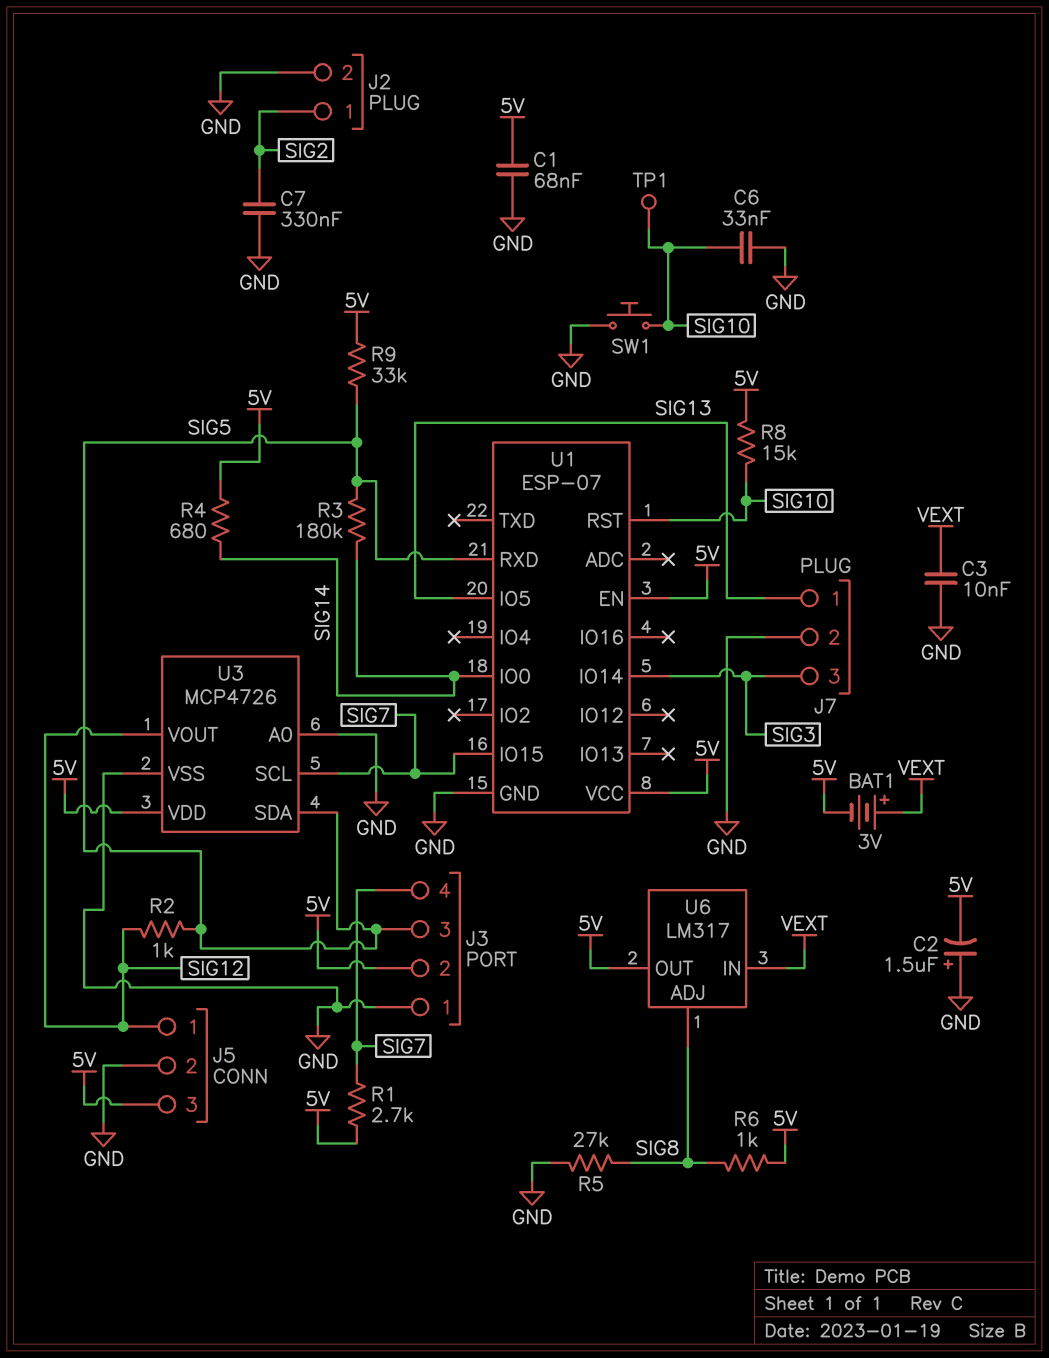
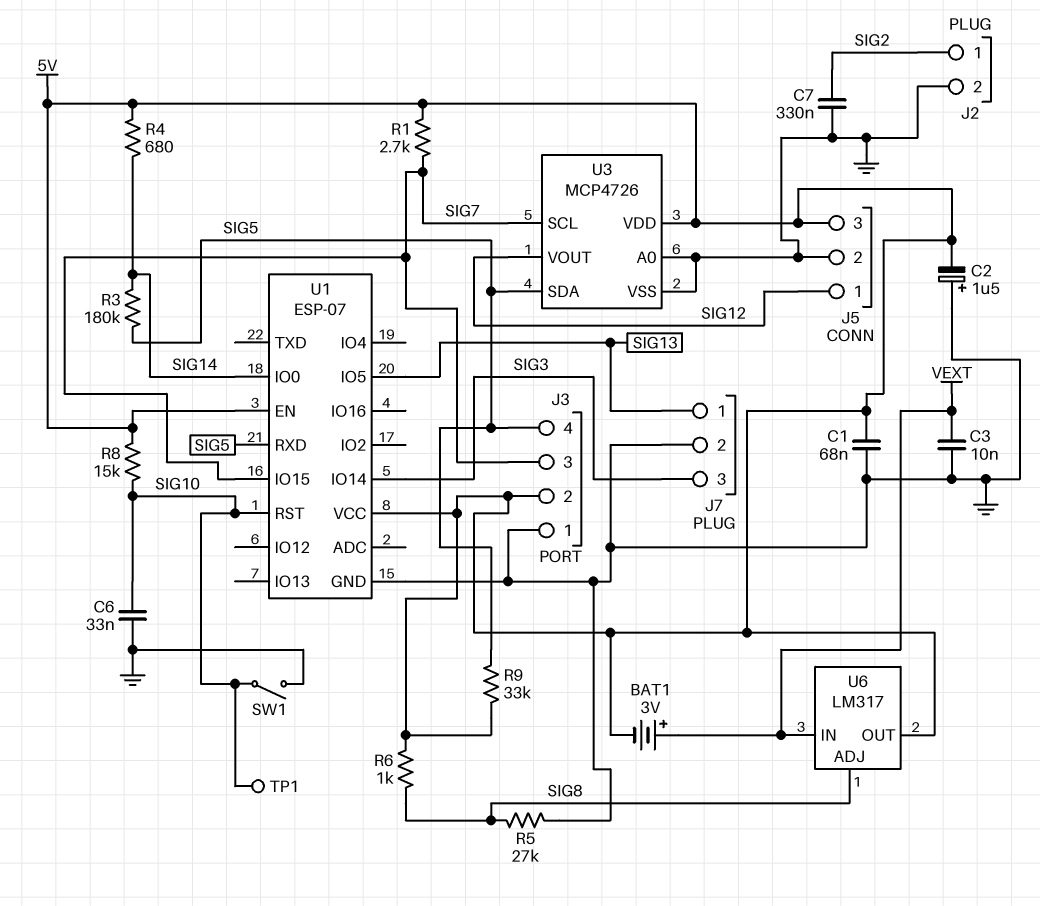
J3 pin 3: SIG5 -> SIG7
J3 pin 4: SIG7 -> SIG5
R2: 1k (SIG5, SIG12) -> none
SW1: button (GND, SIG10) -> switch (GND, SIG10)

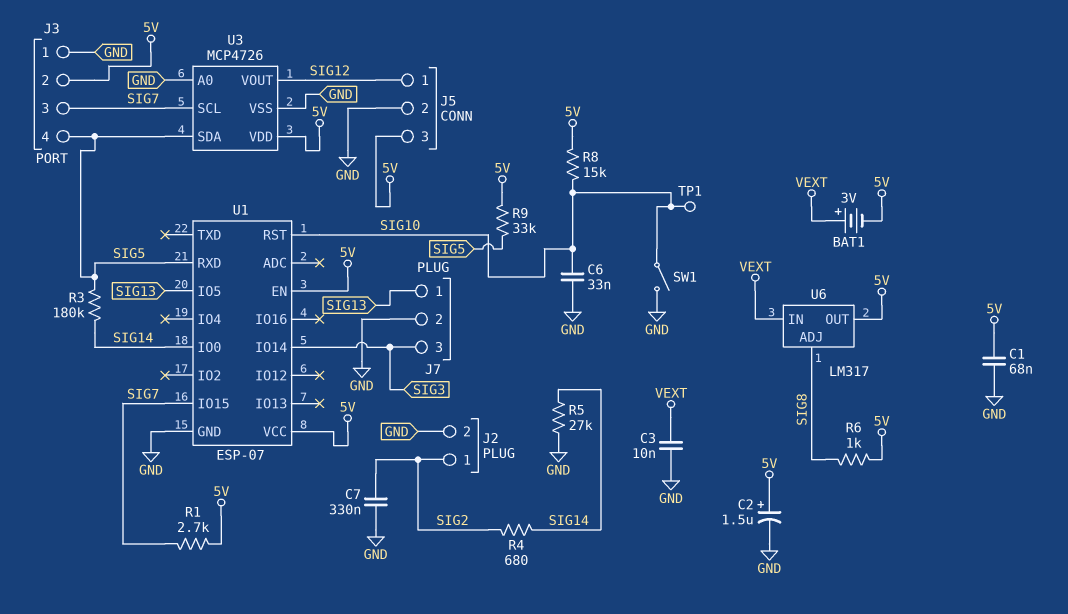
C2: 1.5uF (plus GND, minus 5V) -> 1.5uF (plus 5V, minus GND)
R4: 680 (5V, SIG14) -> 680 (SIG2, SIG14)
R5: 27k (GND, SIG8) -> 27k (GND, SIG14)

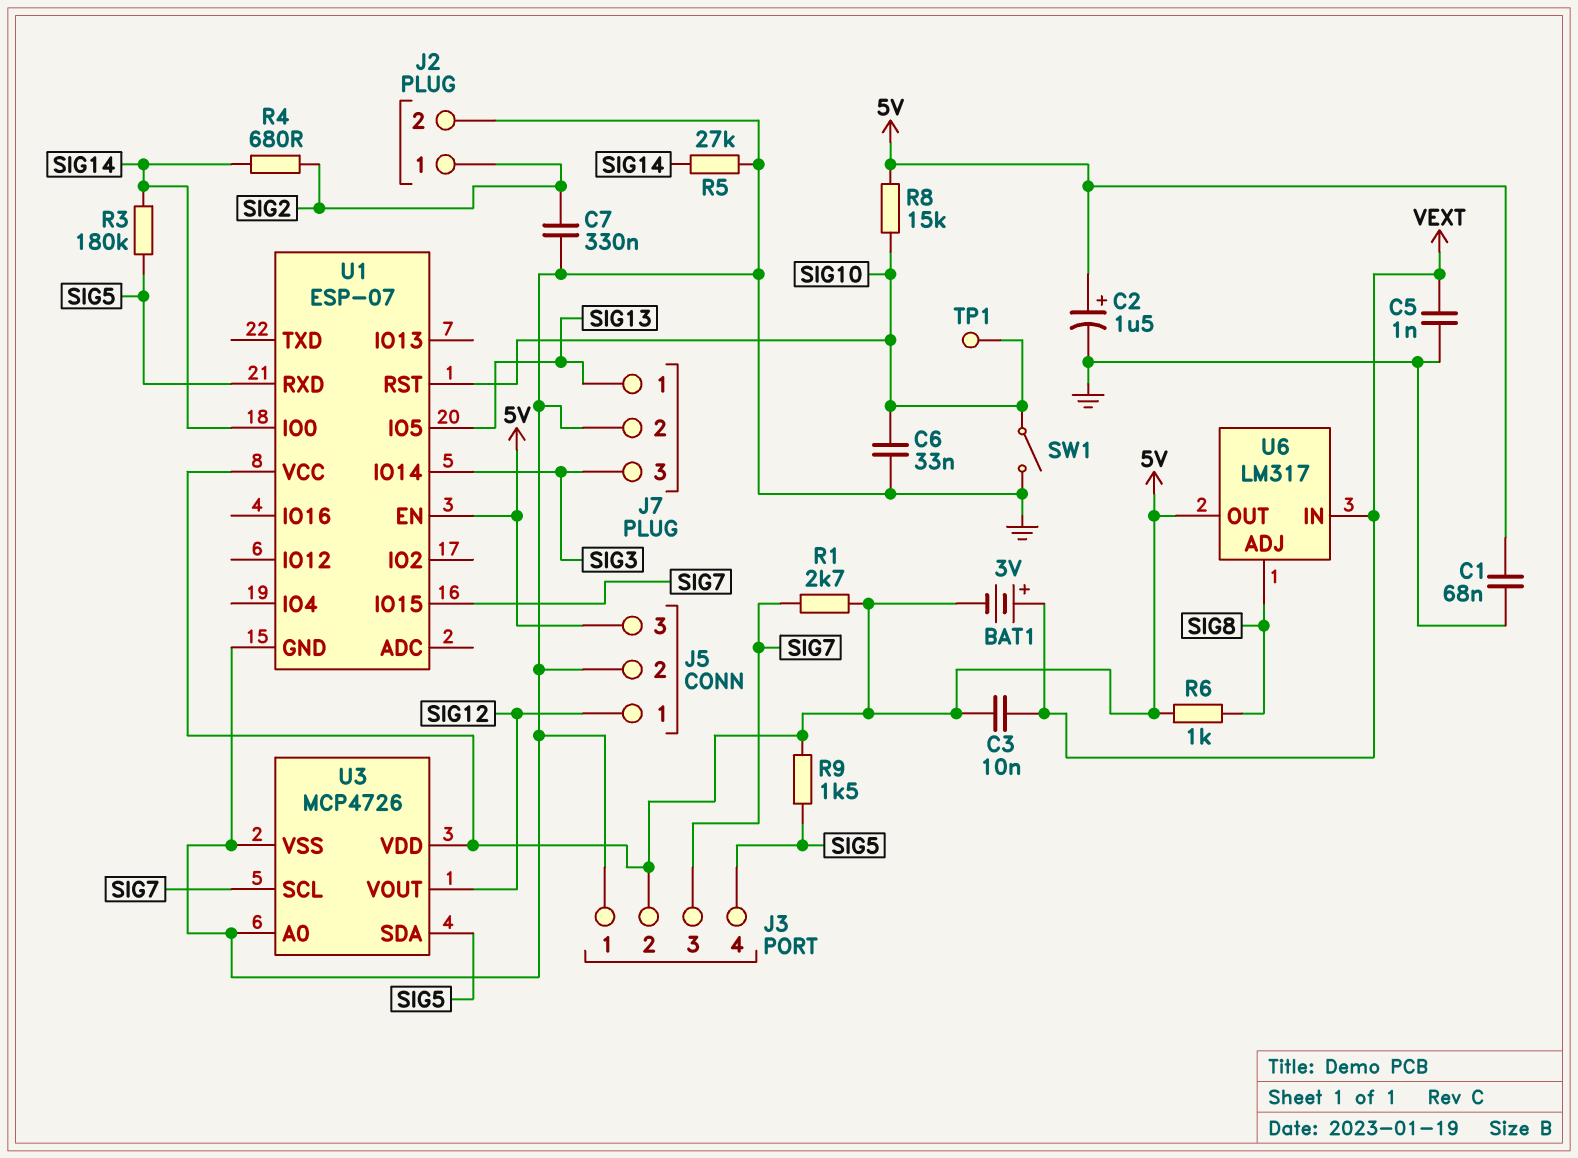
C3: 10nF (GND, VEXT) -> 10nF (5V, VEXT)
C5: none -> 1nF (GND, VEXT)
R9: 33k (5V, SIG5) -> 1.5k (5V, SIG5)

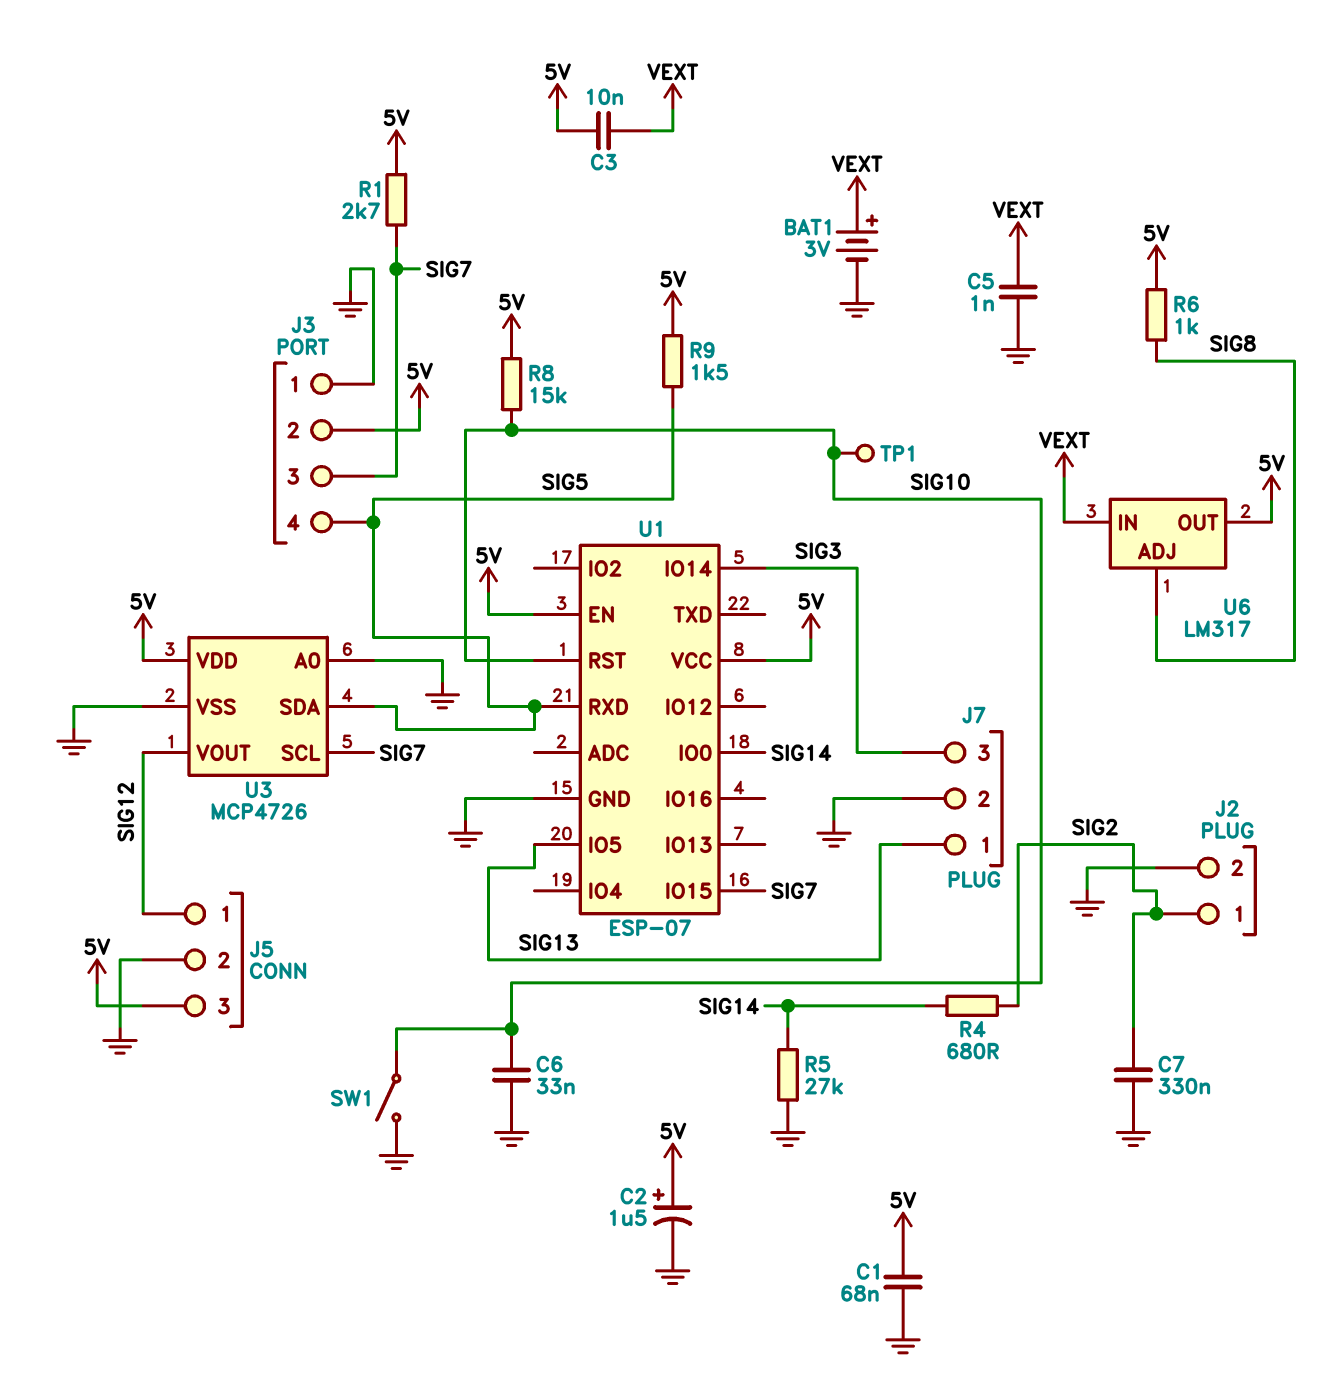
BAT1: 3V (plus VEXT, minus 5V) -> 3V (plus VEXT, minus GND)
R3: 180k (SIG5, SIG14) -> none

